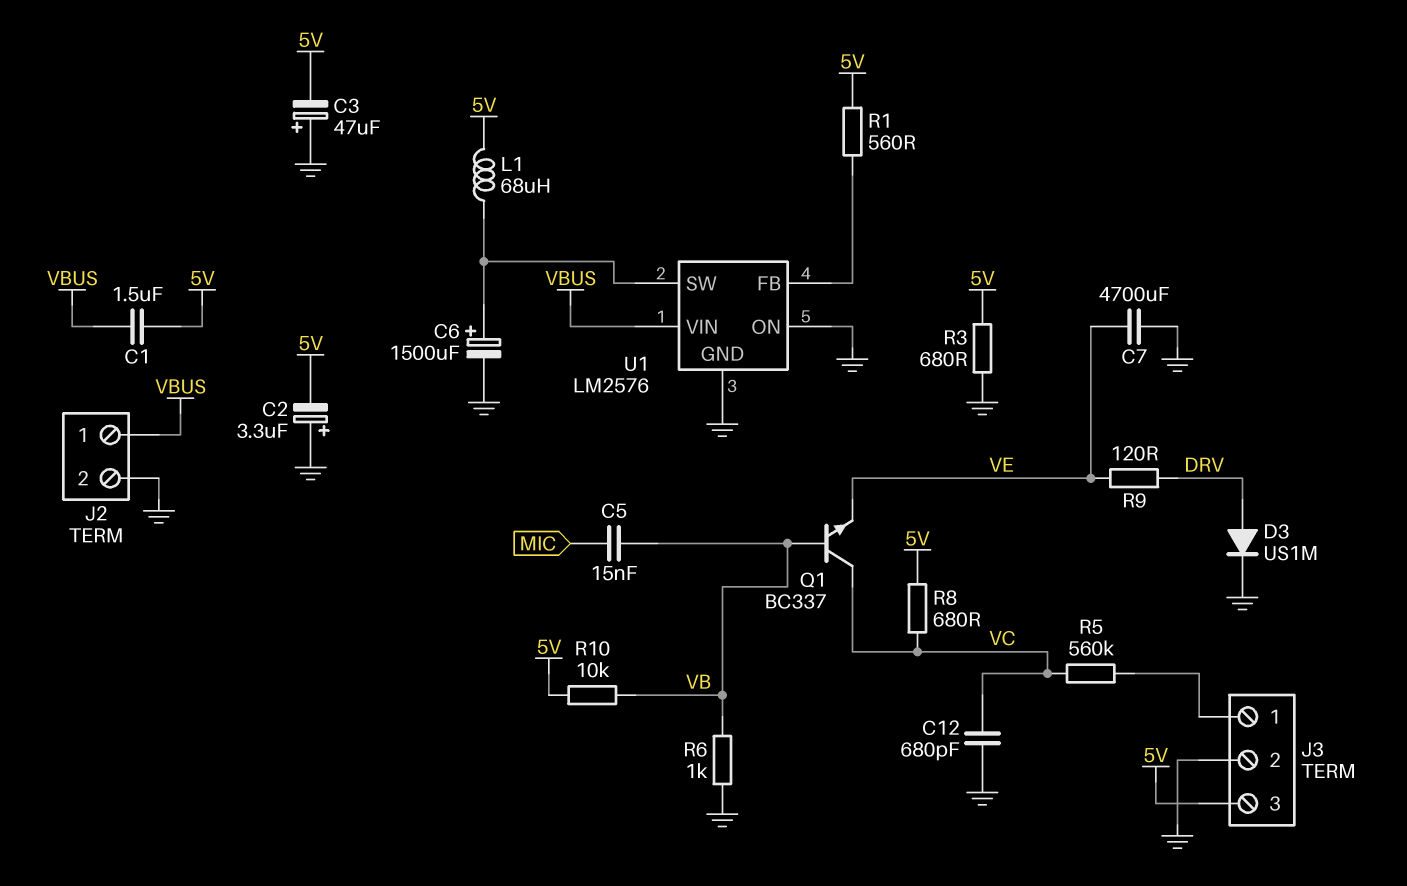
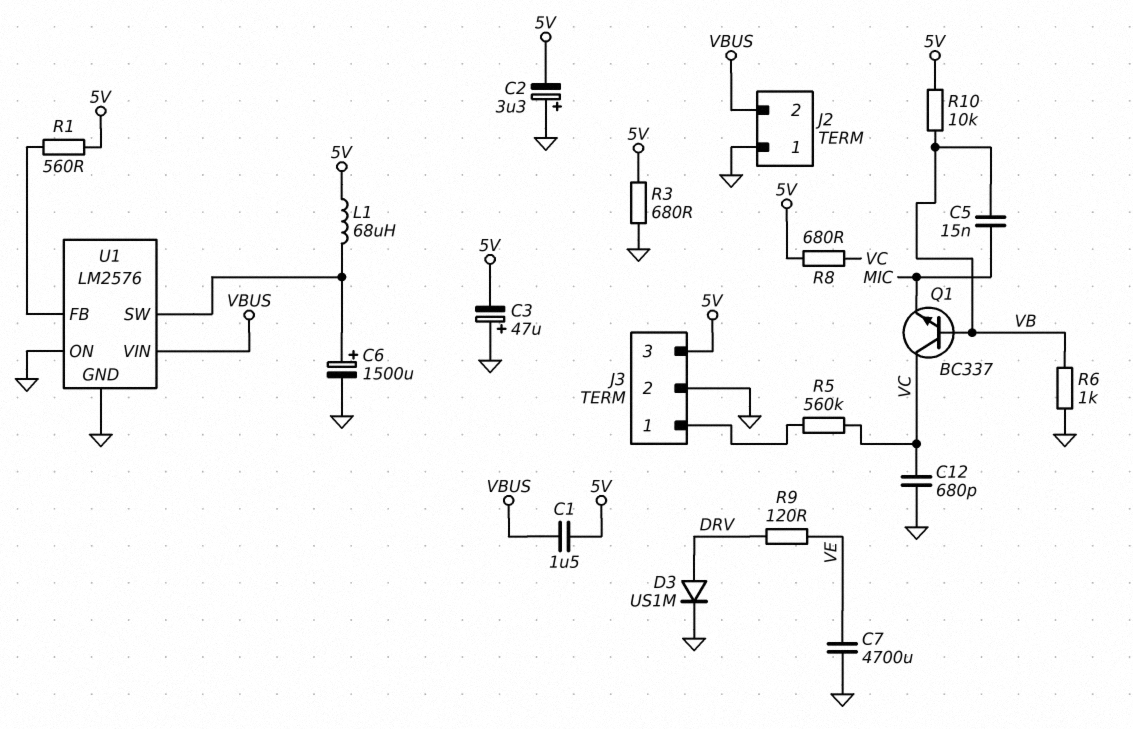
J2 pin 1: VBUS -> GND
J2 pin 2: GND -> VBUS
Q1: NPN BC337 (B VB, C VC, E VE) -> NPN BC337 (B VB, C VC, E MIC)

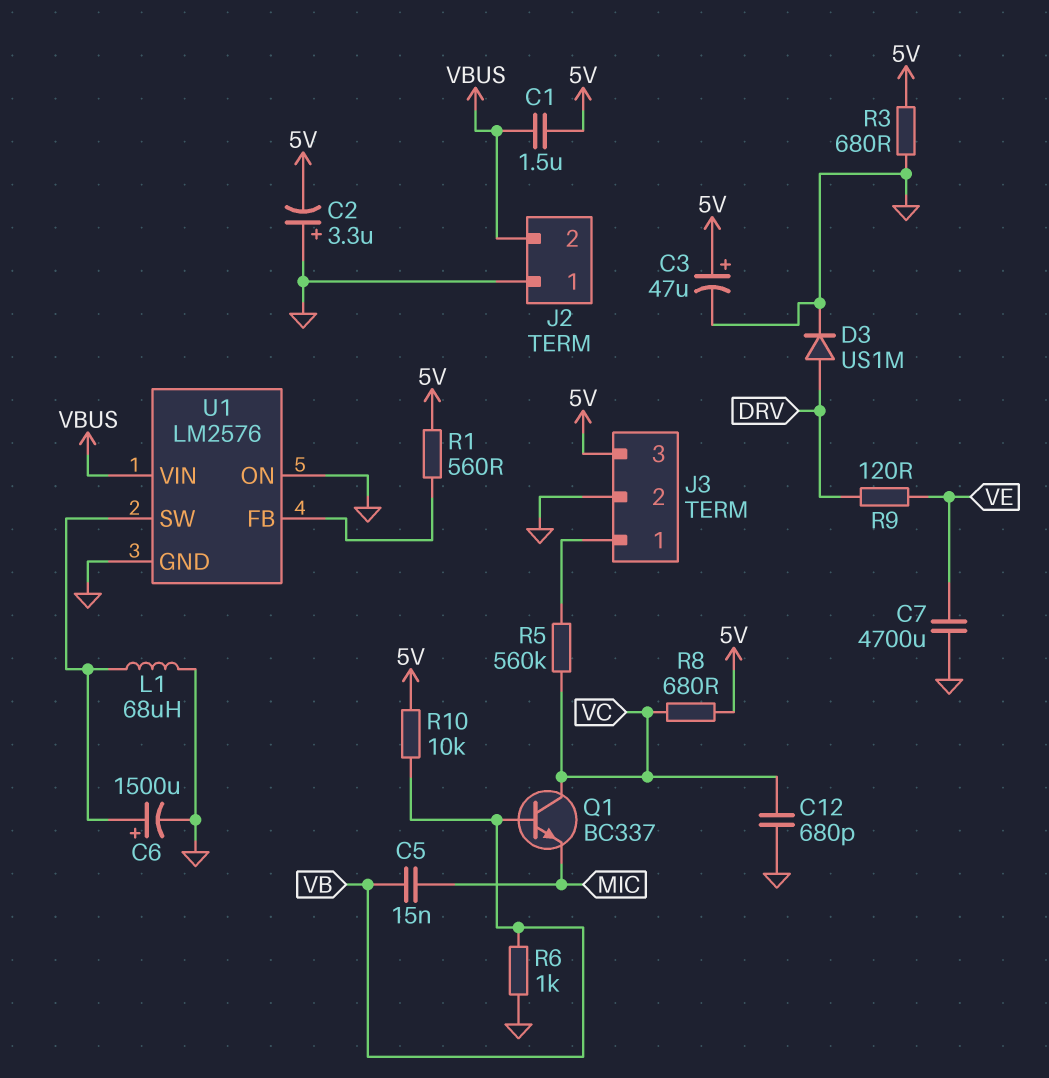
C3: 47uF (plus GND, minus 5V) -> 47uF (plus 5V, minus GND)
L1: 68uH (5V, U1/SW) -> 68uH (GND, U1/SW)

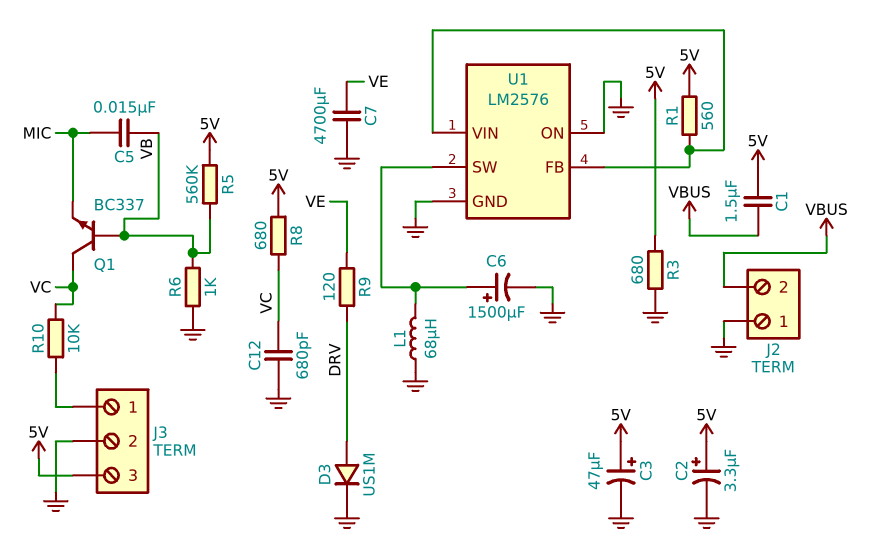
C2: 3.3uF (plus GND, minus 5V) -> 3.3uF (plus 5V, minus GND)
R5: 560k (J3/1, VC) -> 560k (5V, VB)
R10: 10k (5V, VB) -> 10k (J3/1, VC)
U1 pin VIN: VBUS -> U1/FB

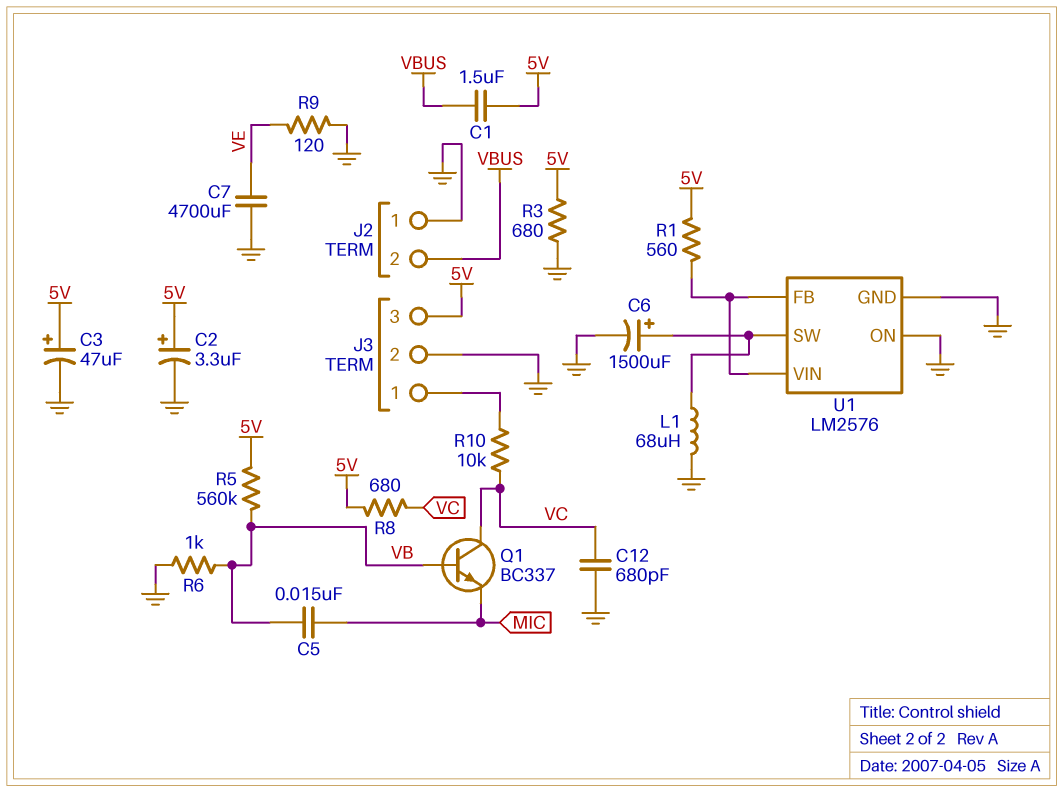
D3: diode US1M (A DRV, K GND) -> none
R9: 120 (DRV, VE) -> 120 (GND, VE)

